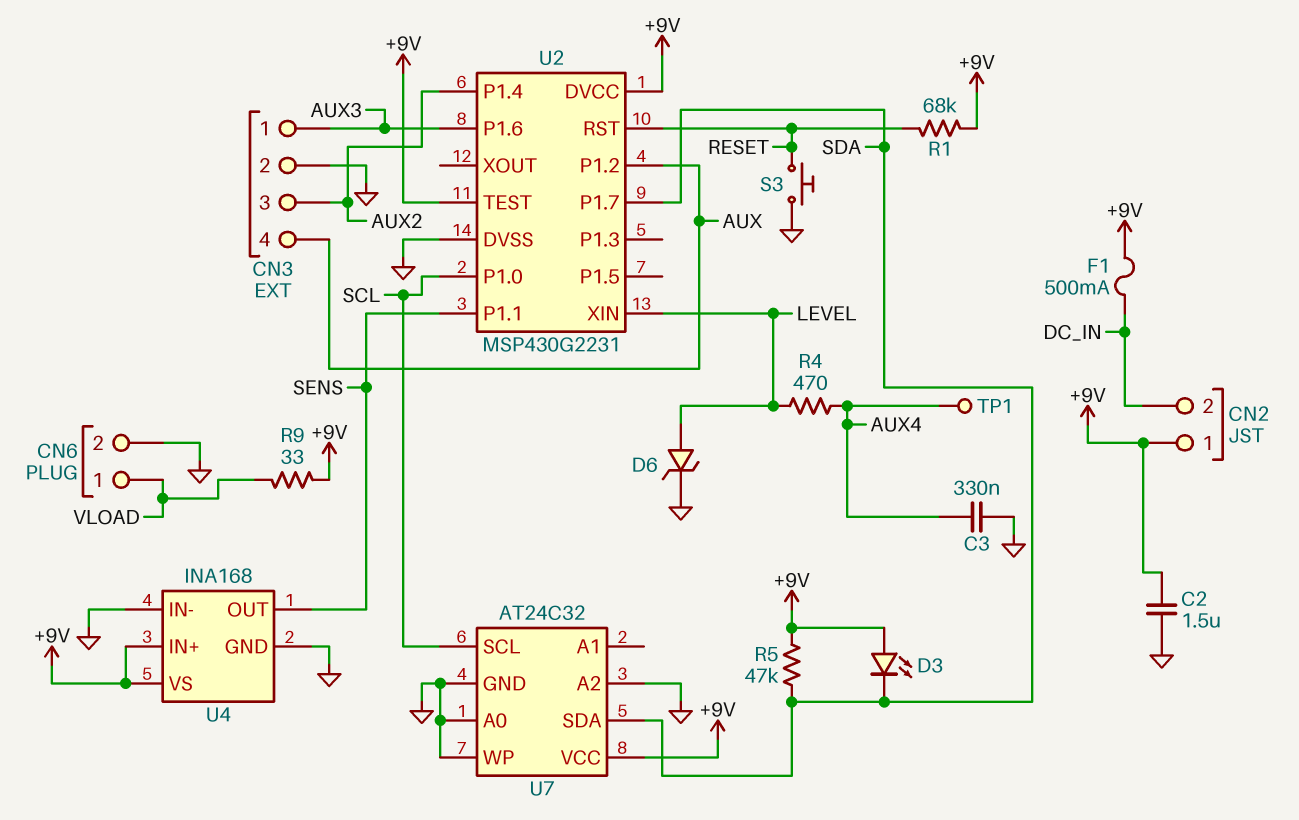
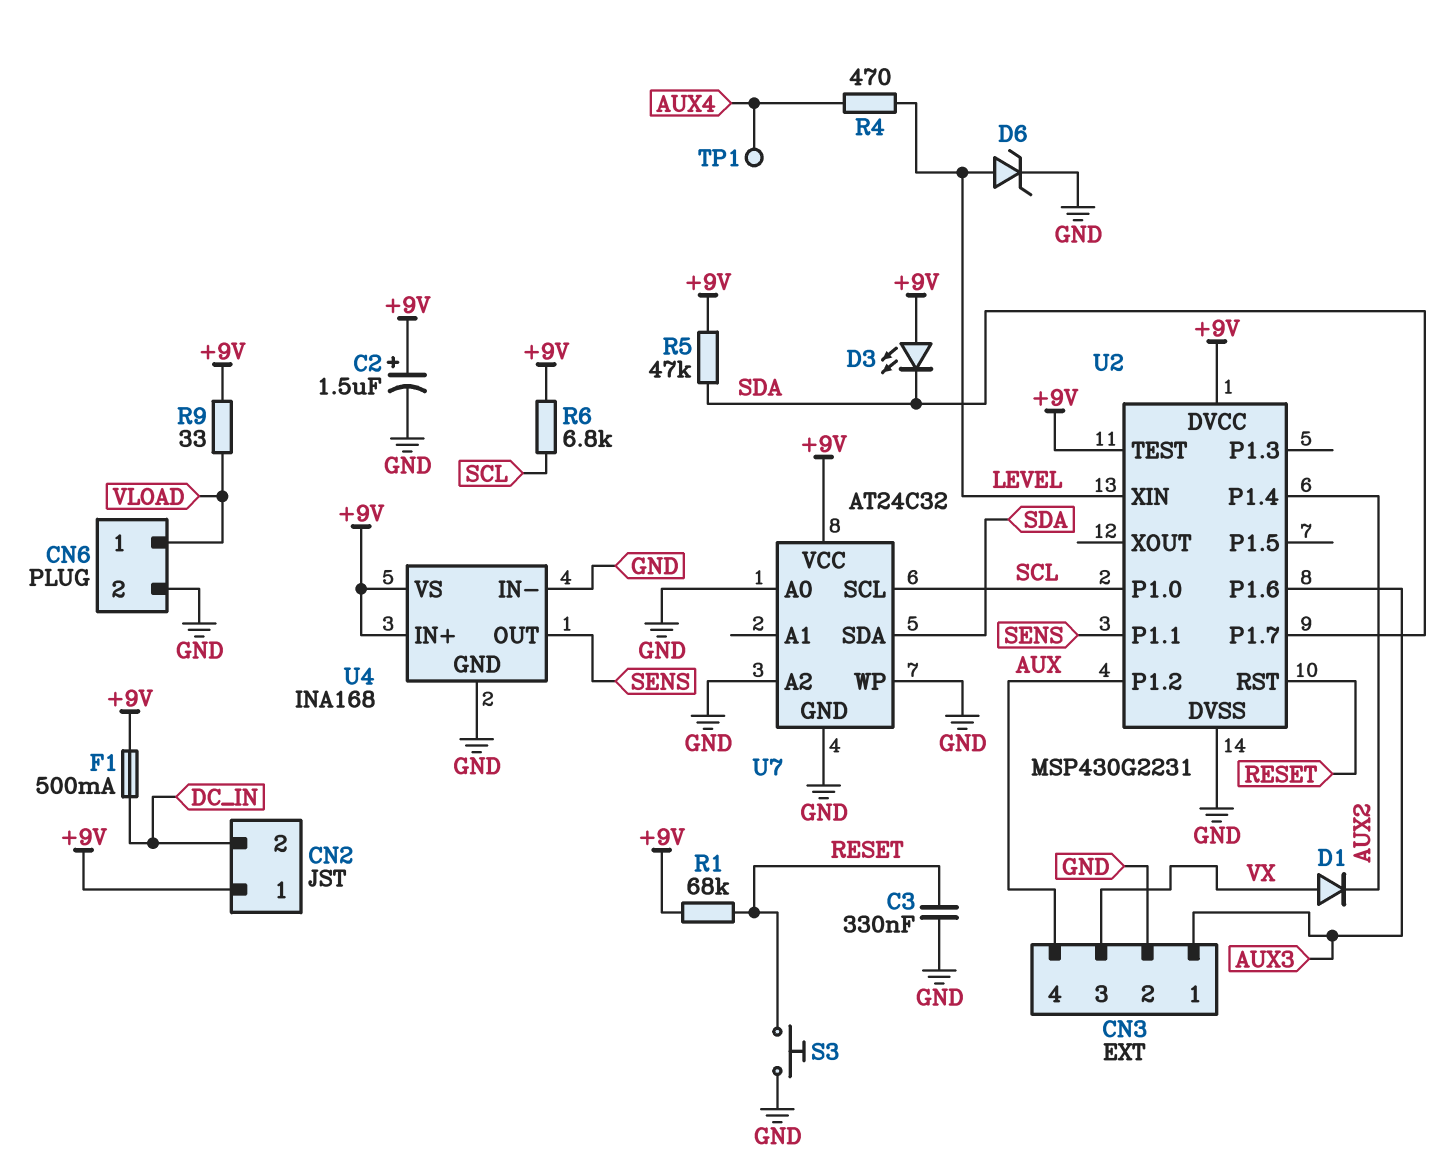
C2: 1.5uF (+9V, GND) -> 1.5uF (plus +9V, minus GND)
C3: 330nF (AUX4, GND) -> 330nF (GND, RESET)
CN3 pin 3: AUX2 -> VX
D1: none -> diode (A VX, K AUX2)
R6: none -> 6.8k (+9V, SCL)

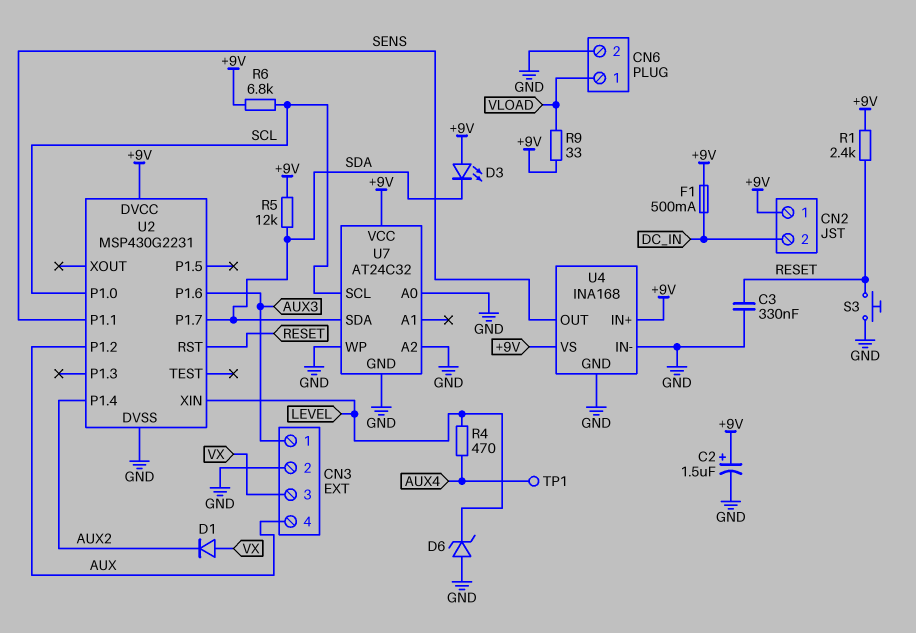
D6: zener (A LEVEL, K GND) -> zener (A GND, K LEVEL)
R1: 68k (+9V, RESET) -> 2.4k (+9V, RESET)
R5: 47k (+9V, SDA) -> 12k (+9V, SDA)
U2 pin TEST: +9V -> none

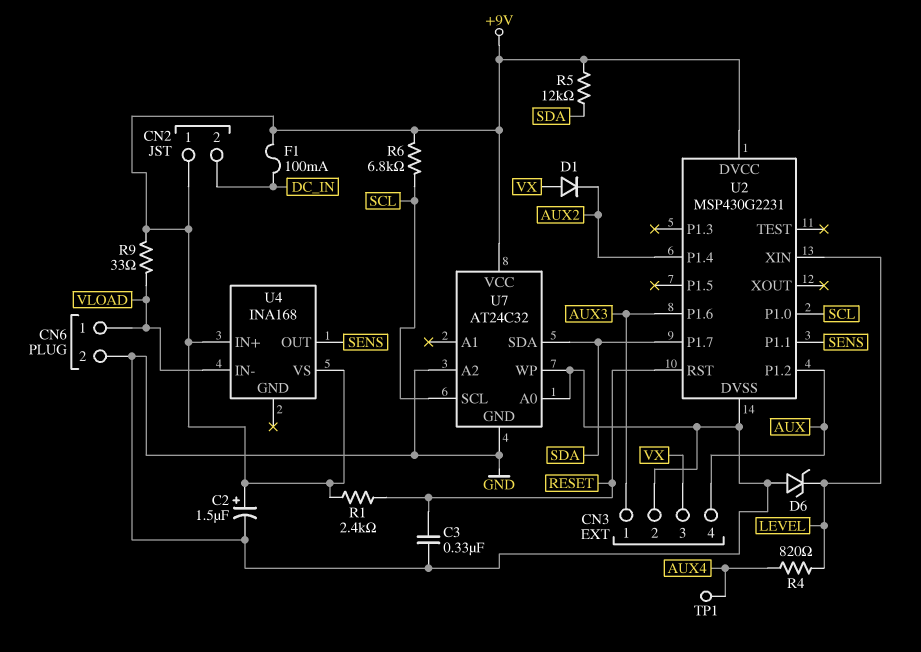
D3: LED (A +9V, K SDA) -> none
F1: 500mA (+9V, DC_IN) -> 100mA (+9V, DC_IN)
R4: 470 (AUX4, LEVEL) -> 820 (AUX4, LEVEL)
S3: button (GND, RESET) -> none
U4 pin GND: GND -> none
U4 pin IN-: GND -> VLOAD

